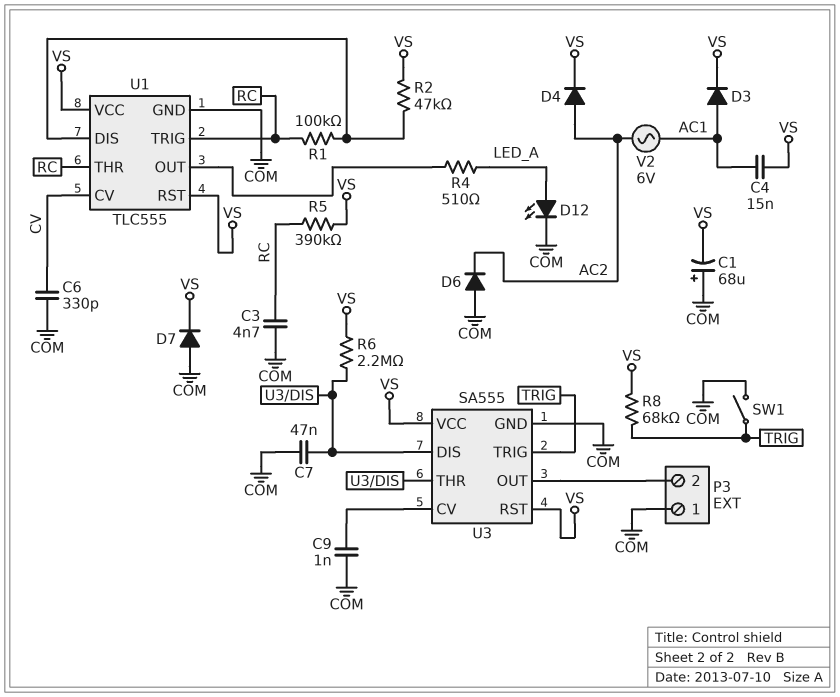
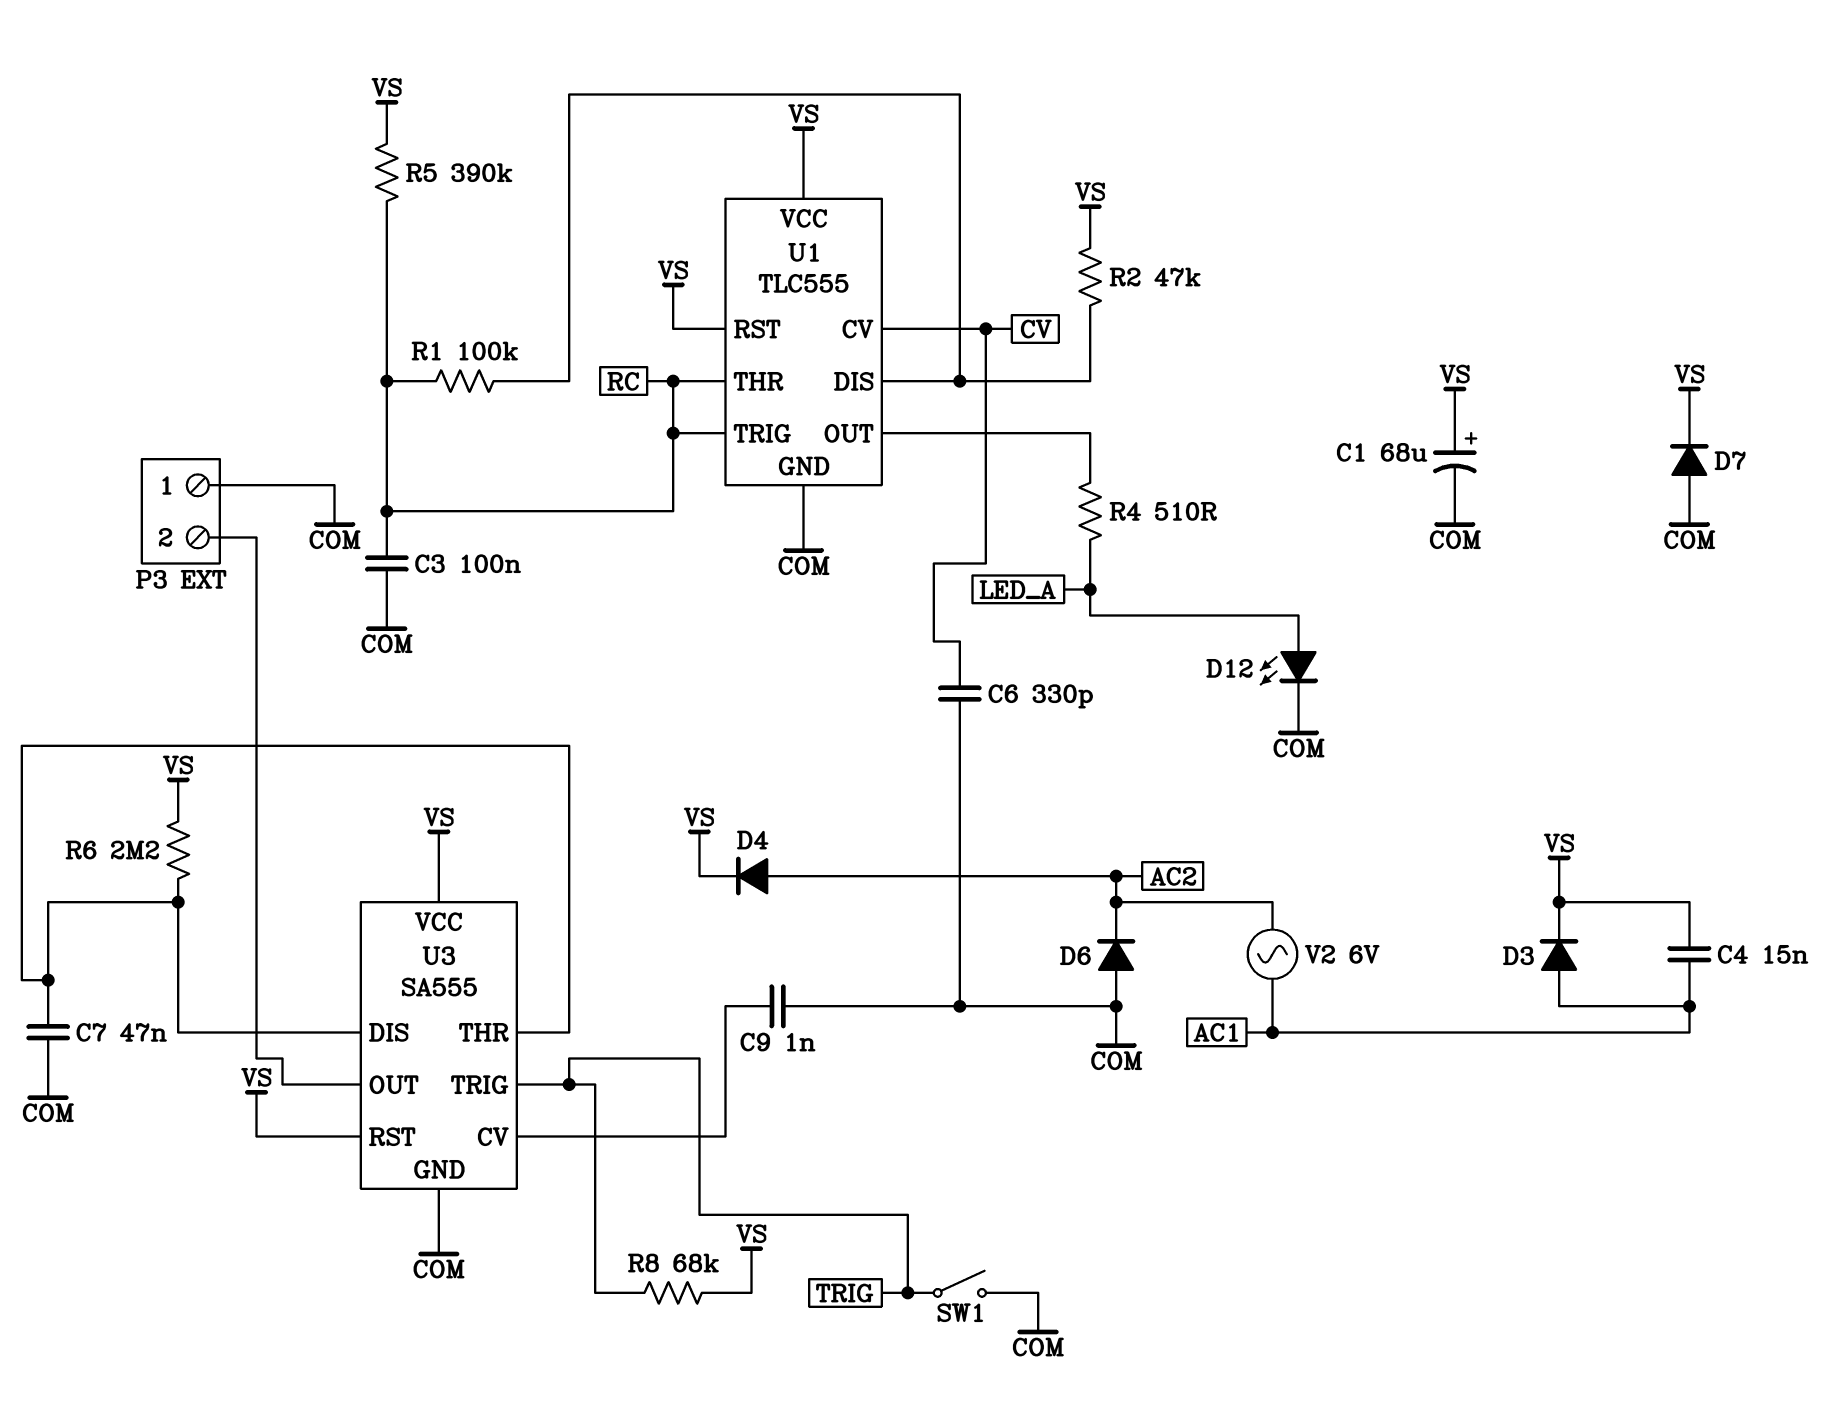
C1: 68uF (plus COM, minus VS) -> 68uF (plus VS, minus COM)
C3: 4.7nF (COM, RC) -> 100nF (COM, RC)

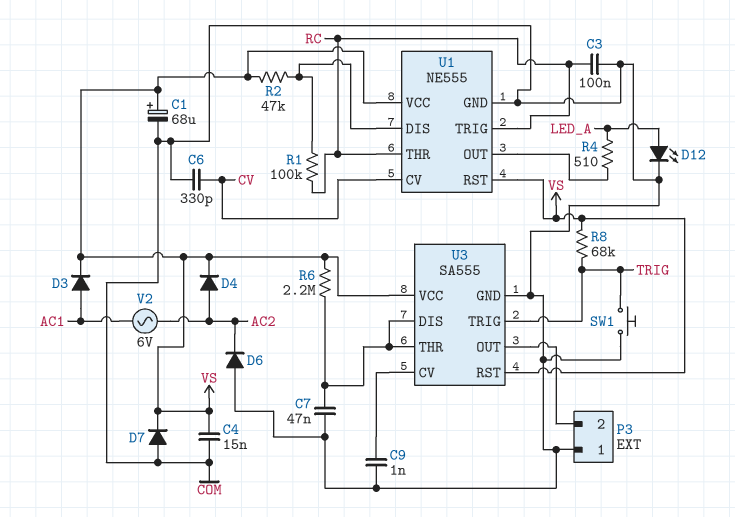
C4: 15nF (AC1, VS) -> 15nF (COM, VS)
R5: 390k (RC, VS) -> none
SW1: switch (COM, TRIG) -> button (COM, TRIG)
U1: TLC555 -> NE555

